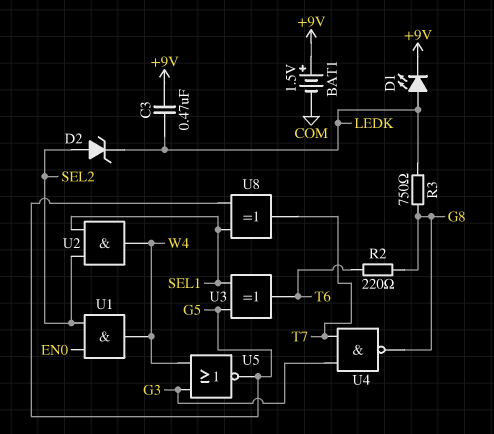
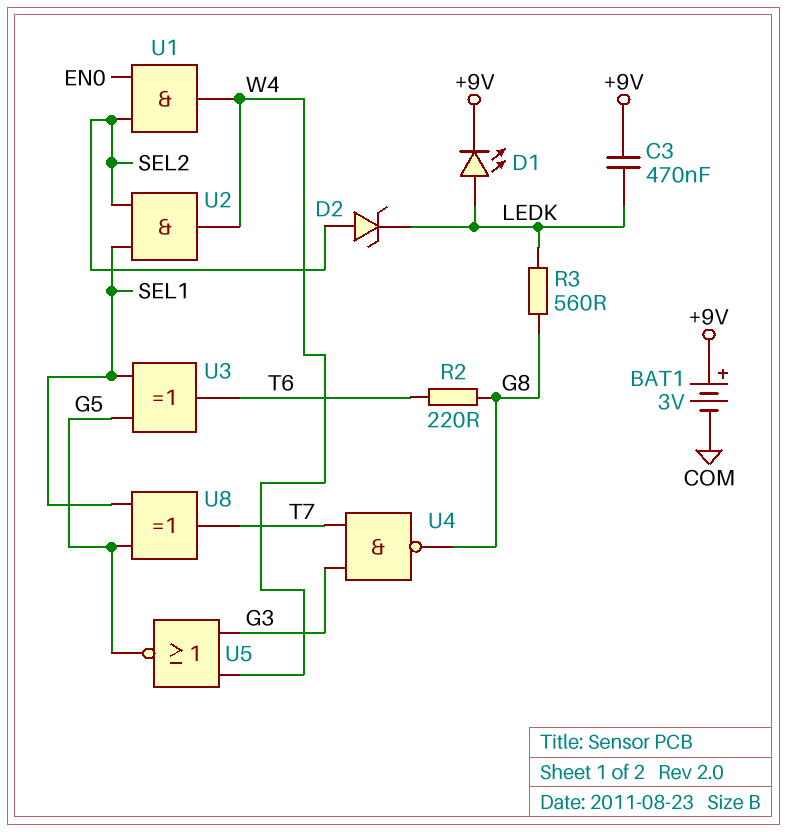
BAT1: 1.5V (plus +9V, minus COM) -> 3V (plus +9V, minus COM)
R3: 750 (G8, LEDK) -> 560 (G8, LEDK)

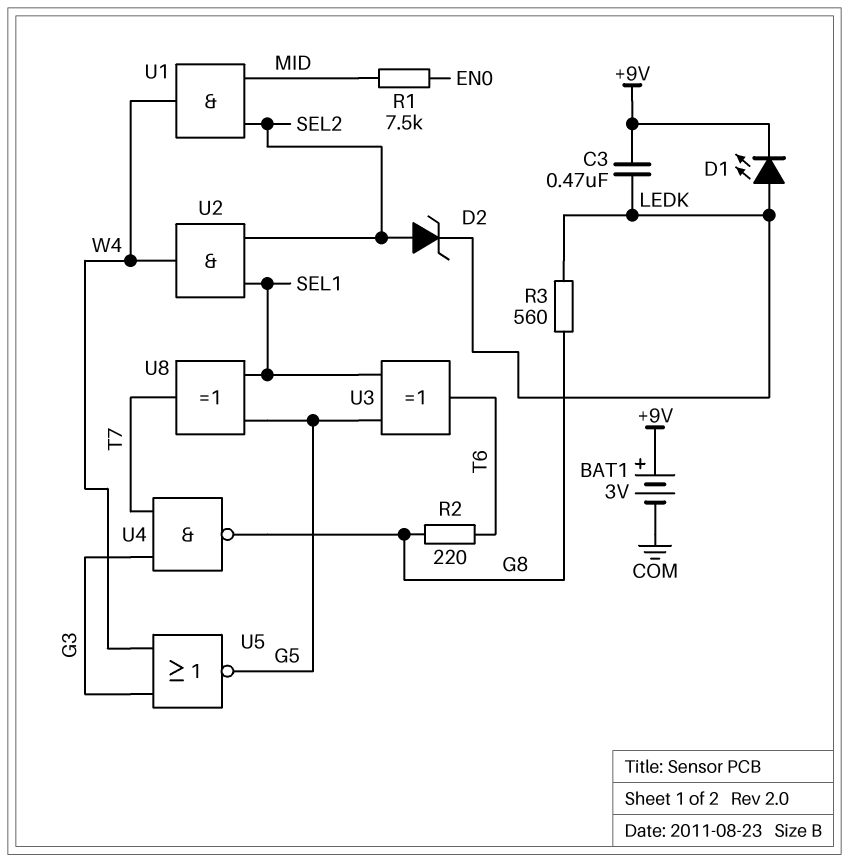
R1: none -> 7.5k (EN0, MID)
U1: AND (in EN0, in SEL2, out W4) -> AND (in MID, in SEL2, out W4)

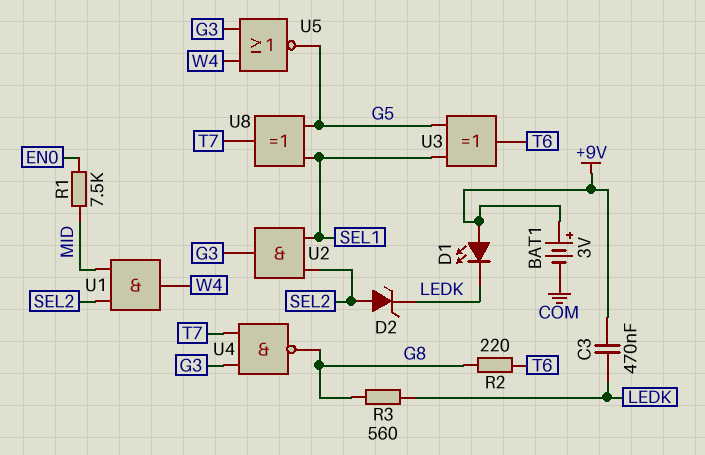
D1: LED (A LEDK, K +9V) -> LED (A +9V, K LEDK)
U2: AND (in SEL1, in SEL2, out W4) -> AND (in SEL1, in SEL2, out G3)

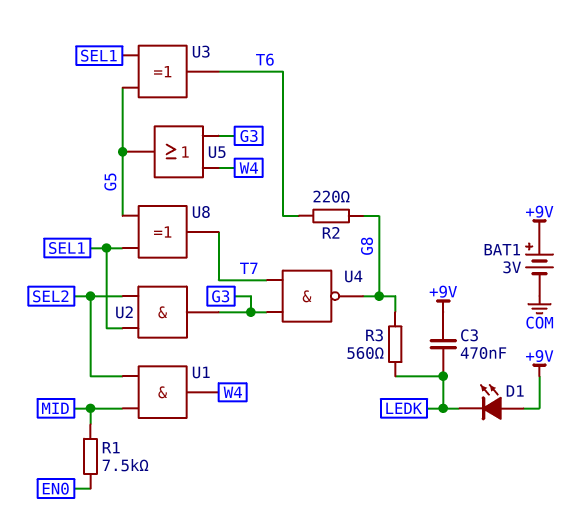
D2: zener (A SEL2, K LEDK) -> none
U5: NOR (in G3, in W4, out G5) -> OR (in G3, in W4, out G5)

